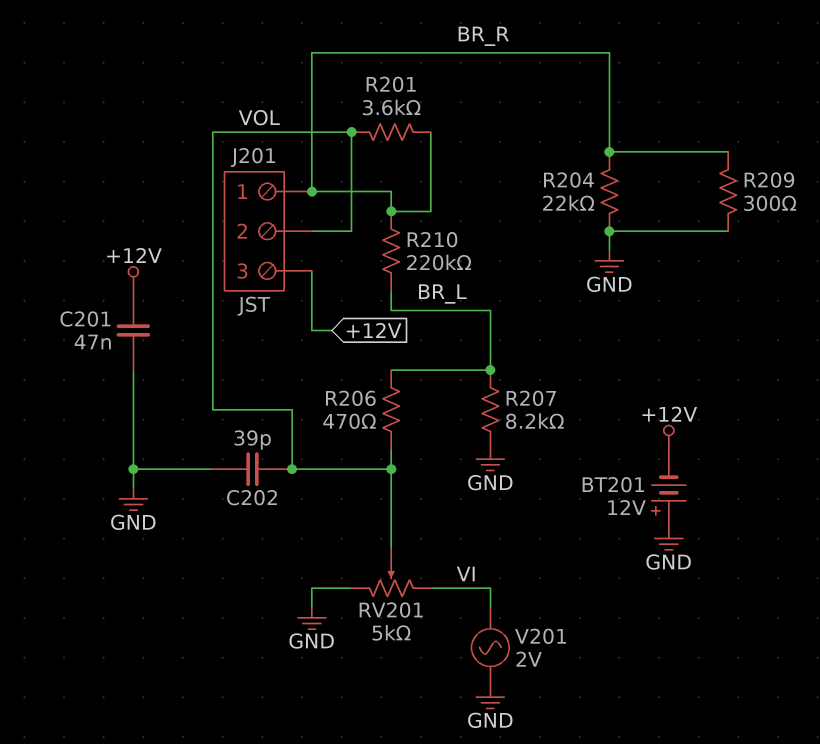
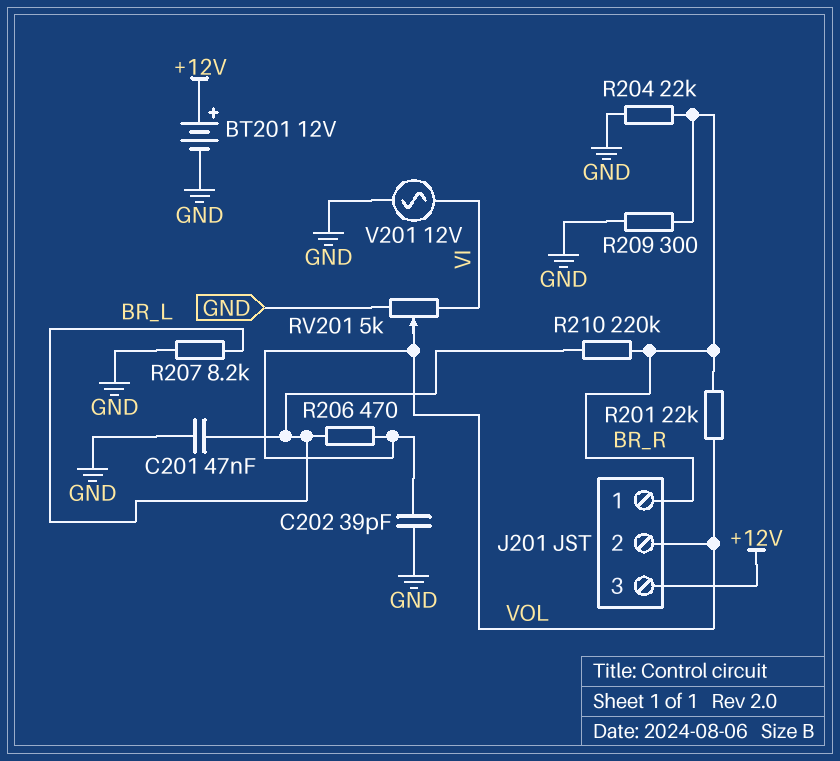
BT201: 12V (plus GND, minus +12V) -> 12V (plus +12V, minus GND)
C201: 47nF (+12V, GND) -> 47nF (BR_L, GND)
R201: 3.6k (BR_R, VOL) -> 22k (BR_R, VOL)
V201: AC 2V (GND, VI) -> AC 12V (GND, VI)

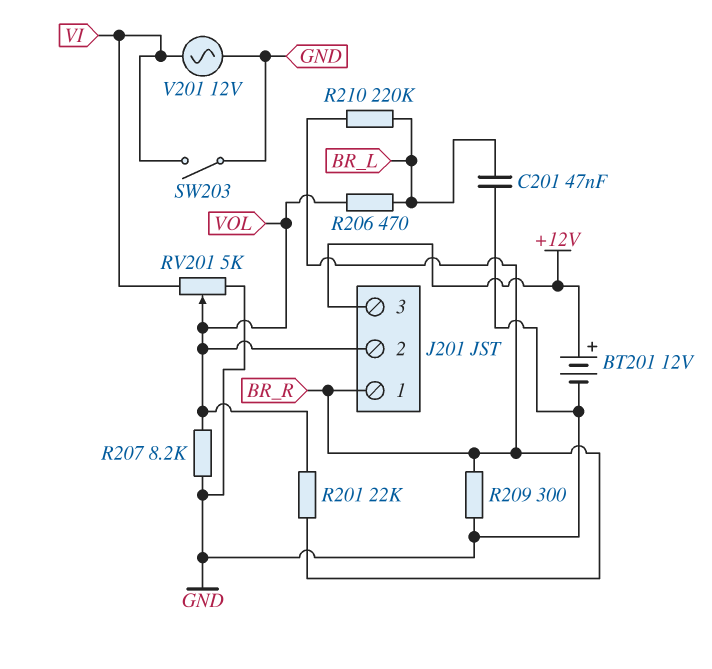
C202: 39pF (GND, VOL) -> none
R204: 22k (BR_R, GND) -> none
R207: 8.2k (BR_L, GND) -> 8.2k (GND, VOL)
SW203: none -> switch (GND, VI)

